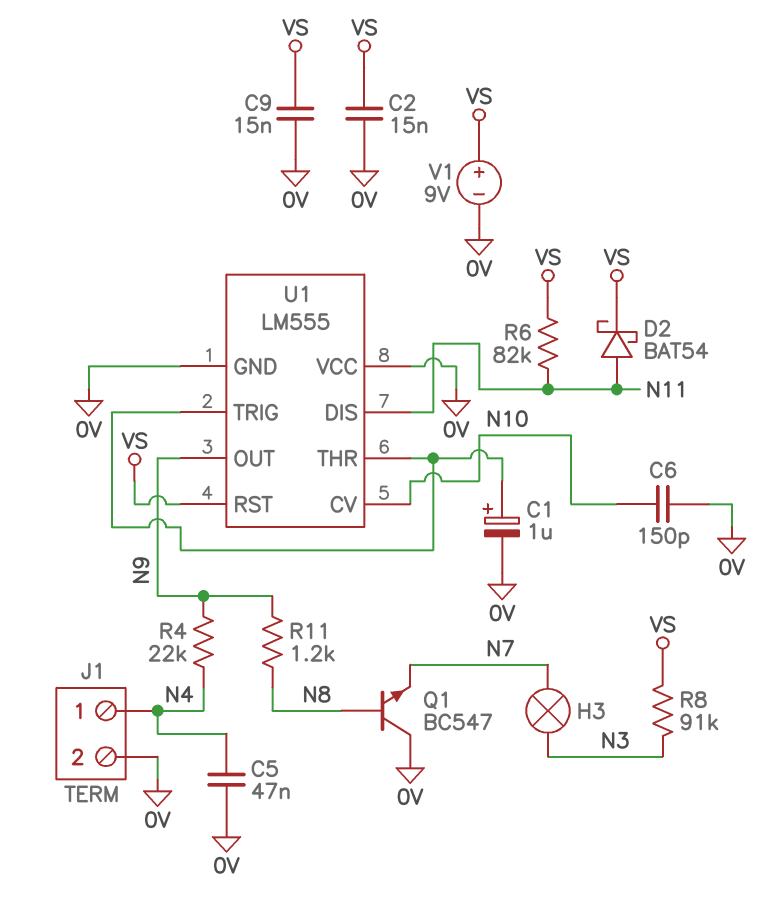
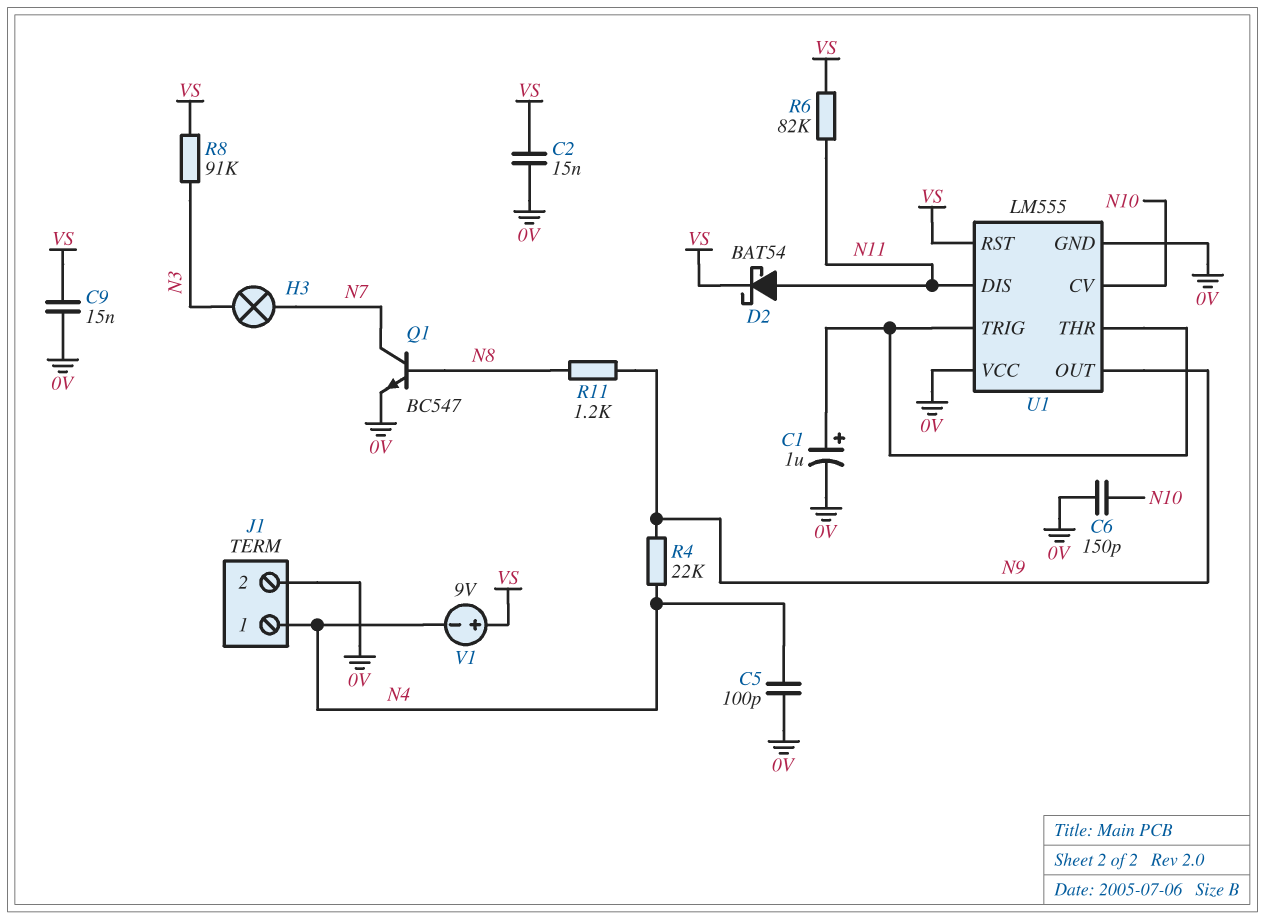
C5: 47nF (0V, N4) -> 100pF (0V, N4)
Q1: NPN BC547 (B N8, C 0V, E N7) -> NPN BC547 (B N8, C N7, E 0V)
V1: 9V (plus VS, minus 0V) -> 9V (plus VS, minus N4)

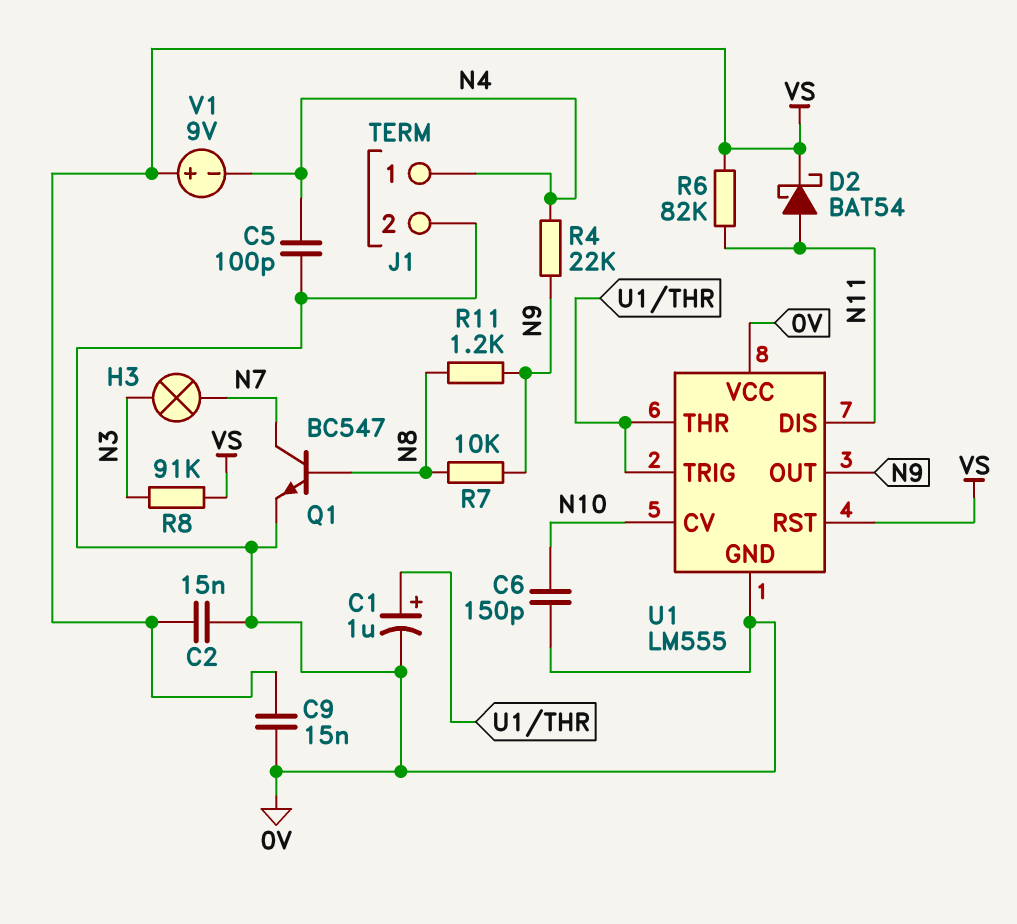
R7: none -> 10k (N8, N9)

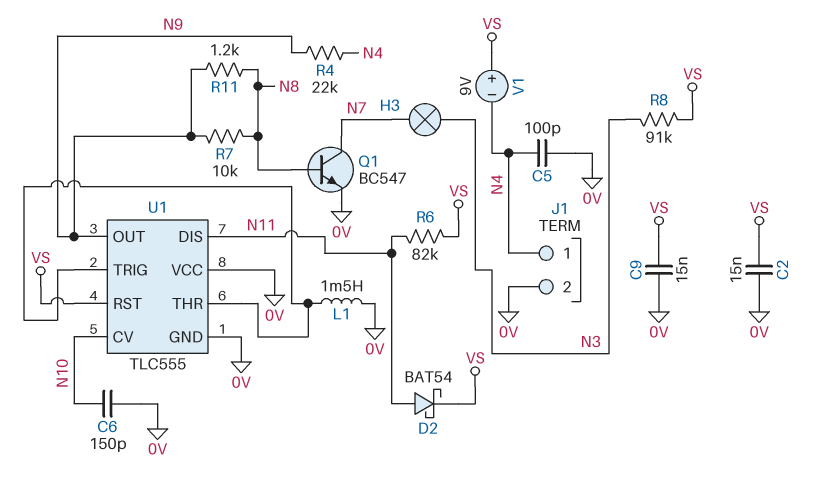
C1: 1uF (plus U1/THR, minus 0V) -> none
L1: none -> 1.5mH (0V, U1/THR)
U1: LM555 -> TLC555

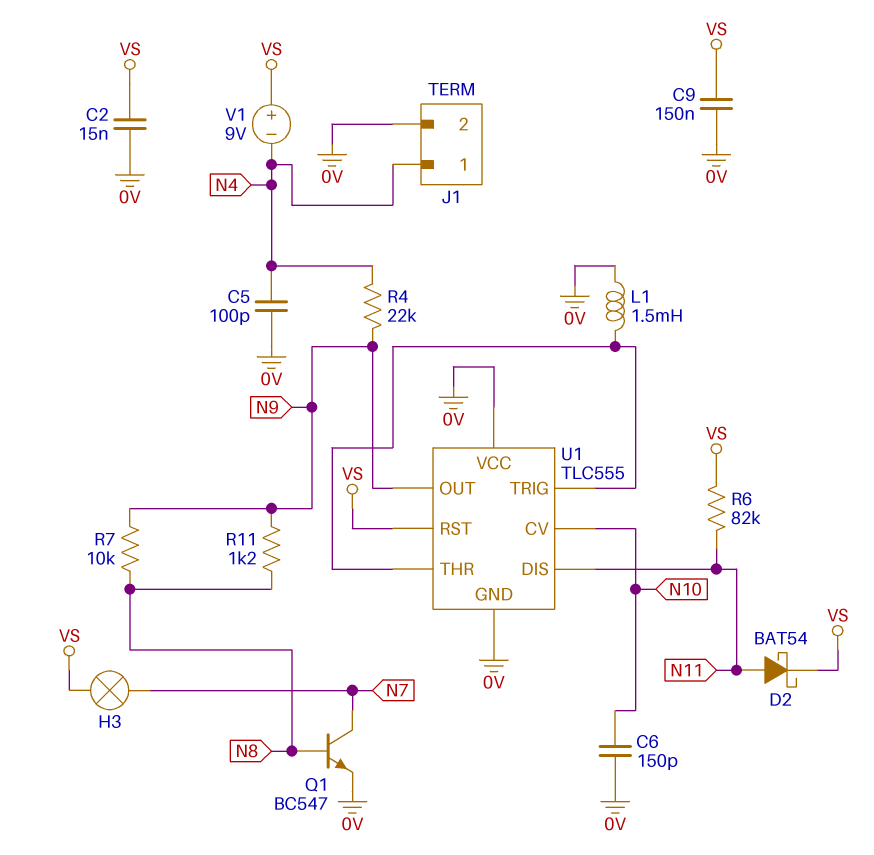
C9: 15nF (0V, VS) -> 150nF (0V, VS)
H3: lamp (N3, N7) -> lamp (N7, VS)
R8: 91k (N3, VS) -> none

